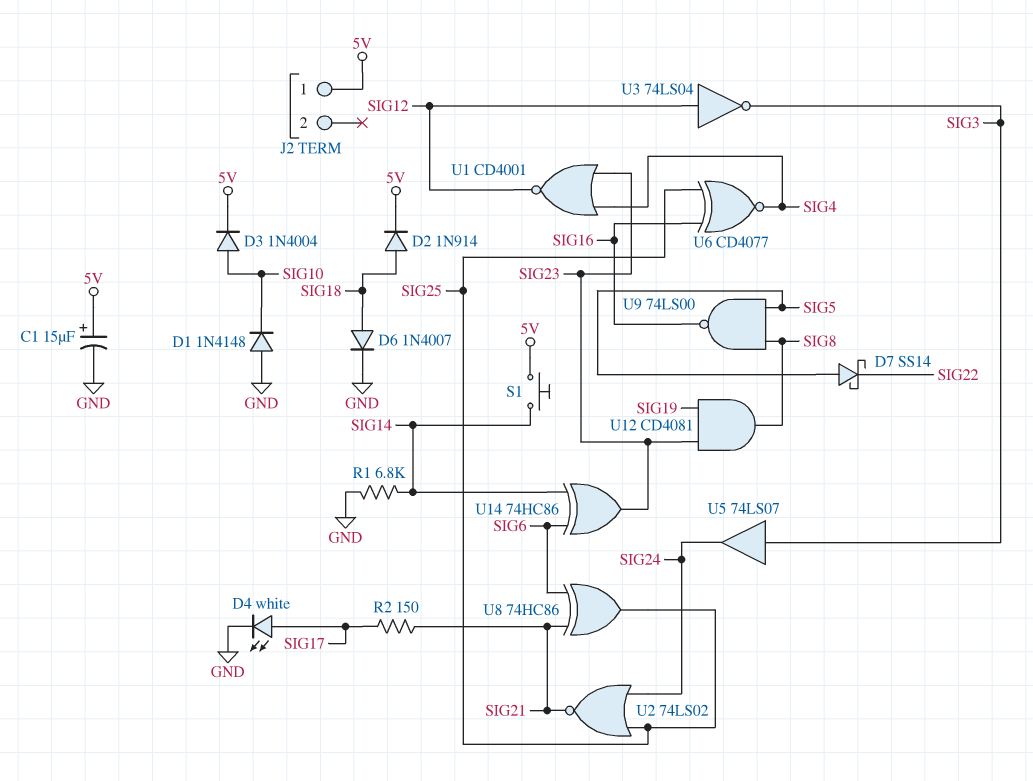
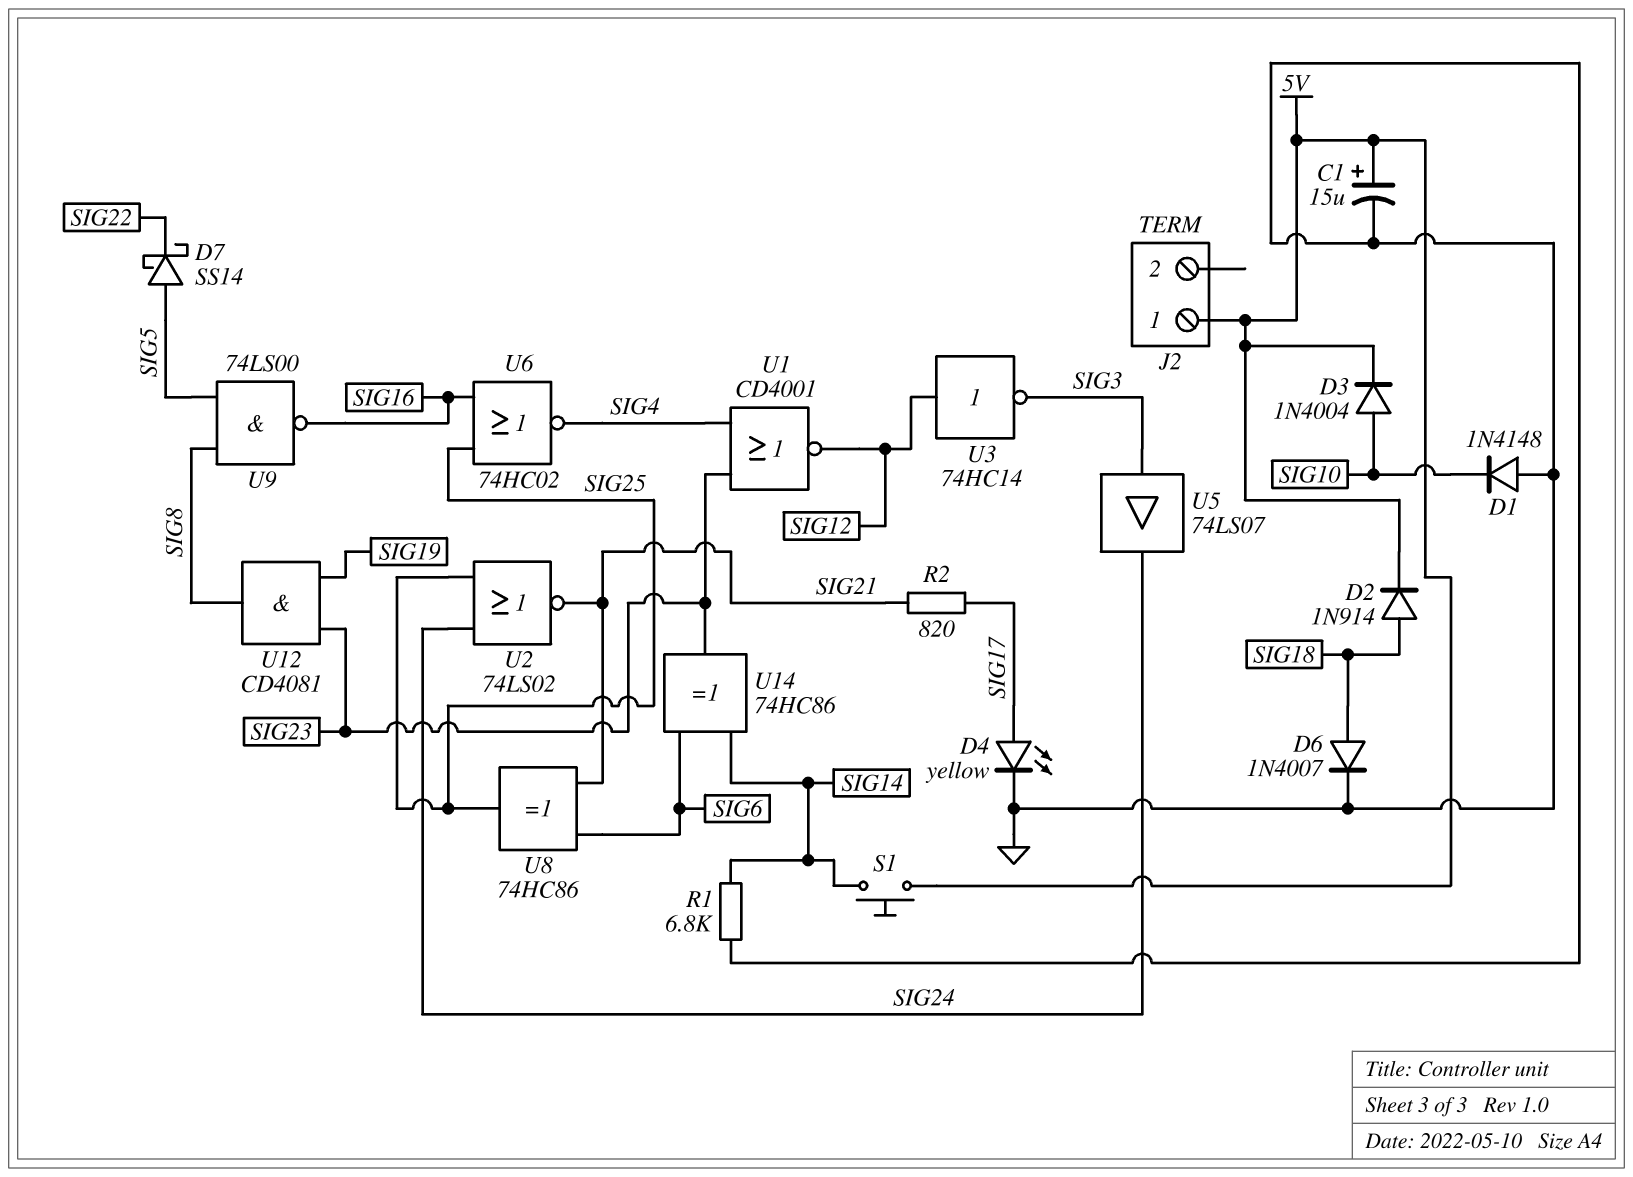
D4: LED white (A SIG17, K GND) -> LED yellow (A SIG17, K GND)
R2: 150 (SIG17, SIG21) -> 820 (SIG17, SIG21)
U3: NOT 74LS04 (in SIG12, out SIG3) -> NOT 74HC14 (in SIG12, out SIG3)
U6: XNOR CD4077 (in SIG16, in SIG25, out SIG4) -> NOR 74HC02 (in SIG16, in SIG25, out SIG4)

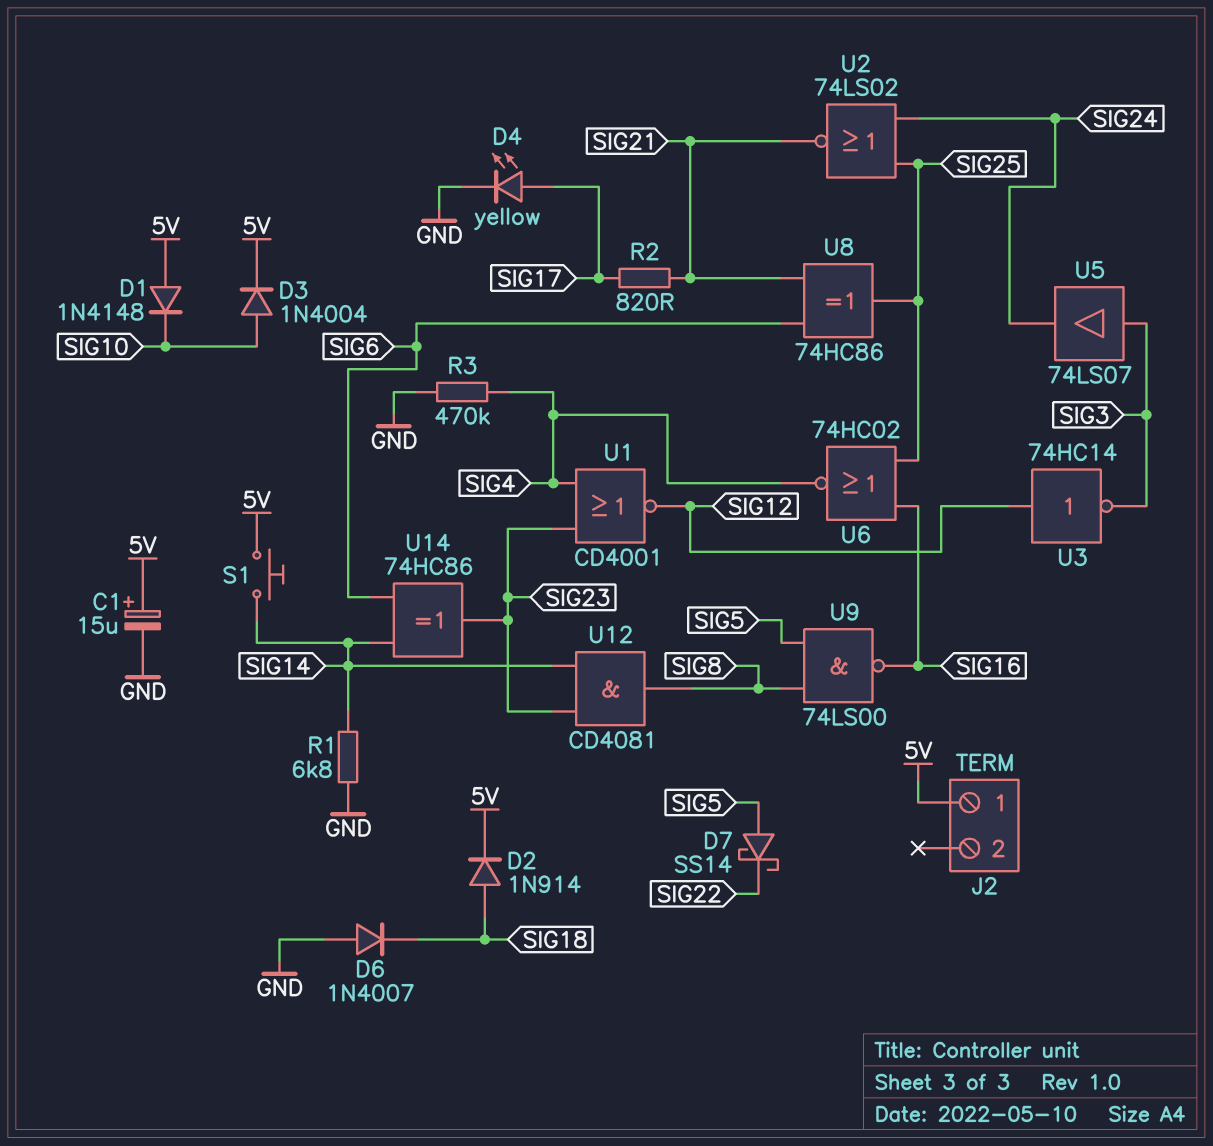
D1: diode 1N4148 (A GND, K SIG10) -> diode 1N4148 (A 5V, K SIG10)
D6: diode 1N4007 (A SIG18, K GND) -> diode 1N4007 (A GND, K SIG18)
R3: none -> 470k (GND, SIG4)
U12: AND CD4081 (in SIG19, in SIG23, out SIG8) -> AND CD4081 (in SIG14, in SIG23, out SIG8)

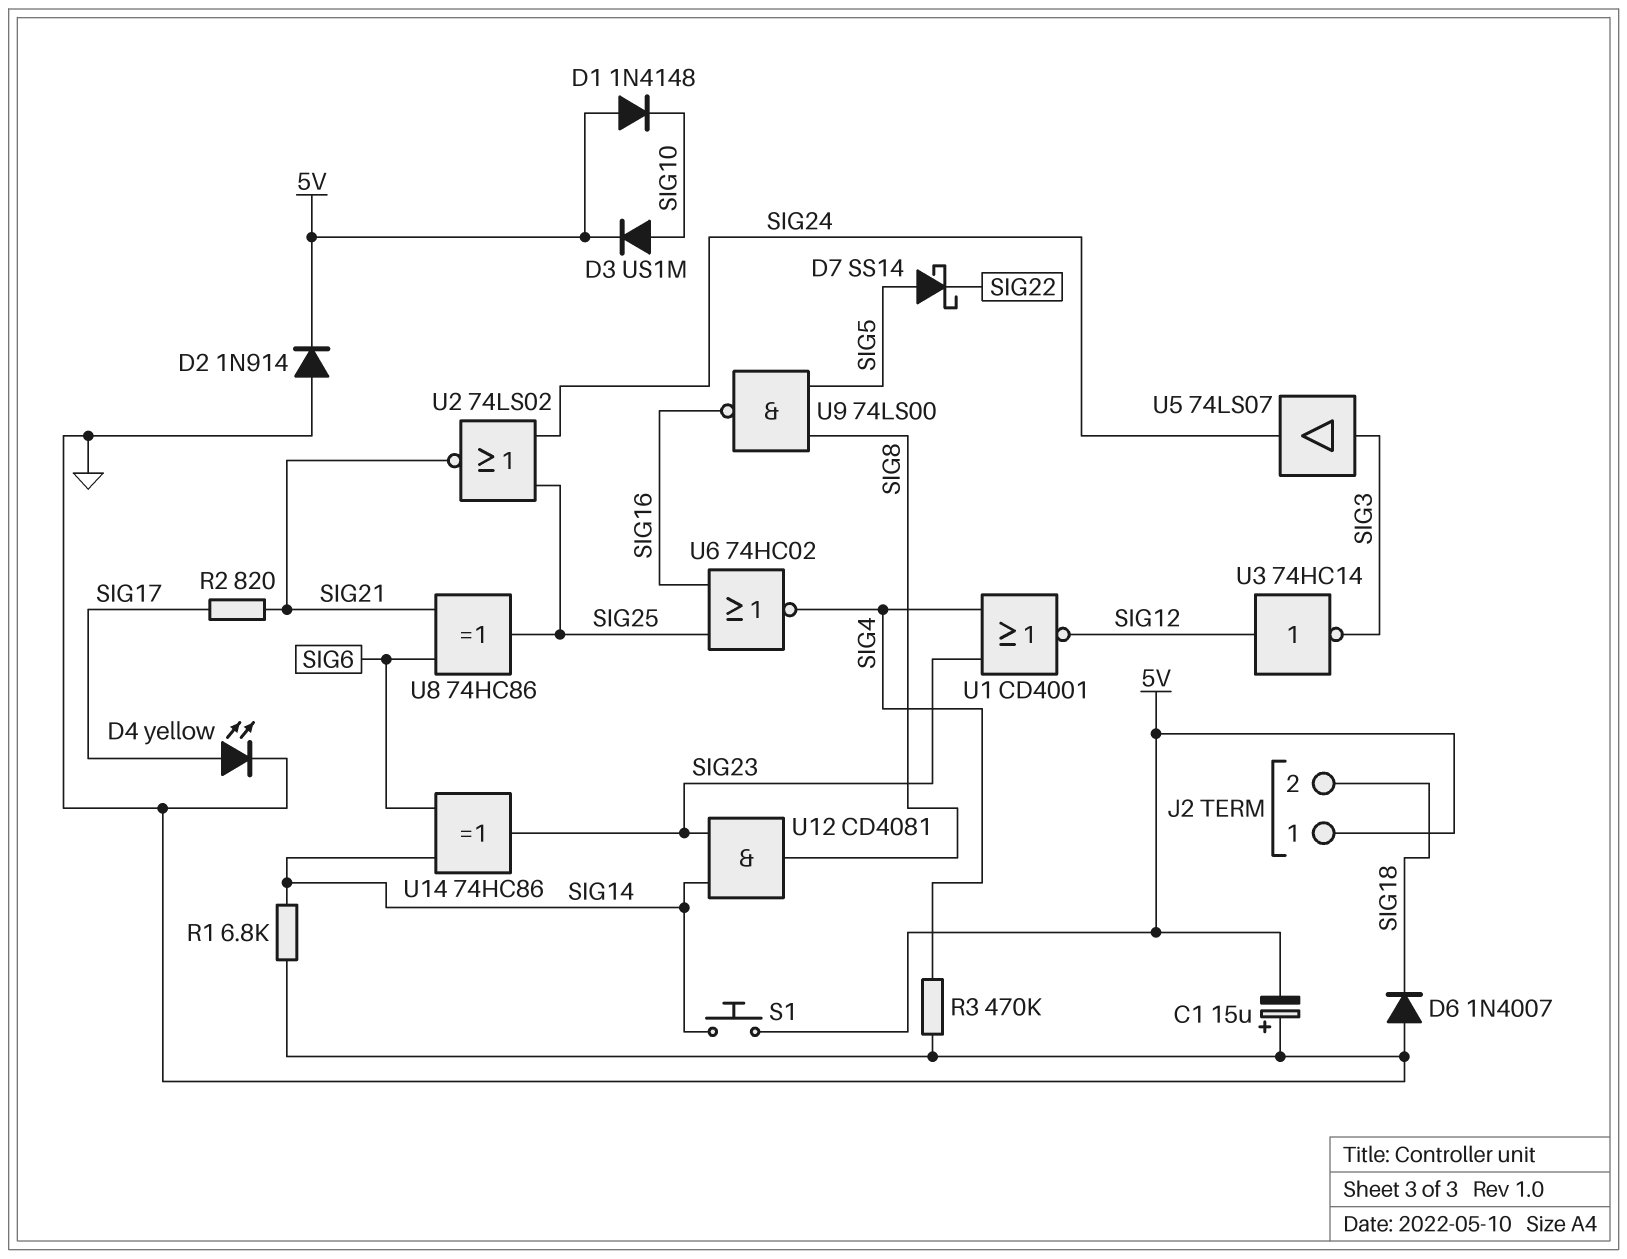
C1: 15uF (plus 5V, minus GND) -> 15uF (plus GND, minus 5V)
D2: diode 1N914 (A SIG18, K 5V) -> diode 1N914 (A GND, K 5V)
D3: diode 1N4004 (A SIG10, K 5V) -> diode US1M (A SIG10, K 5V)
J2 pin 2: none -> SIG18

